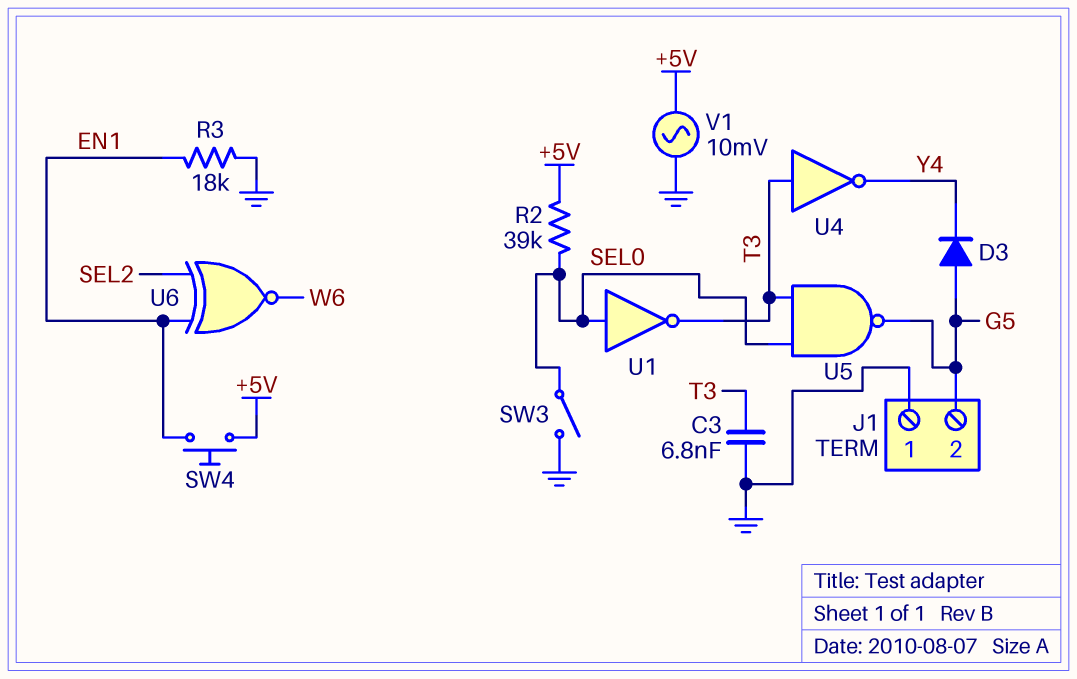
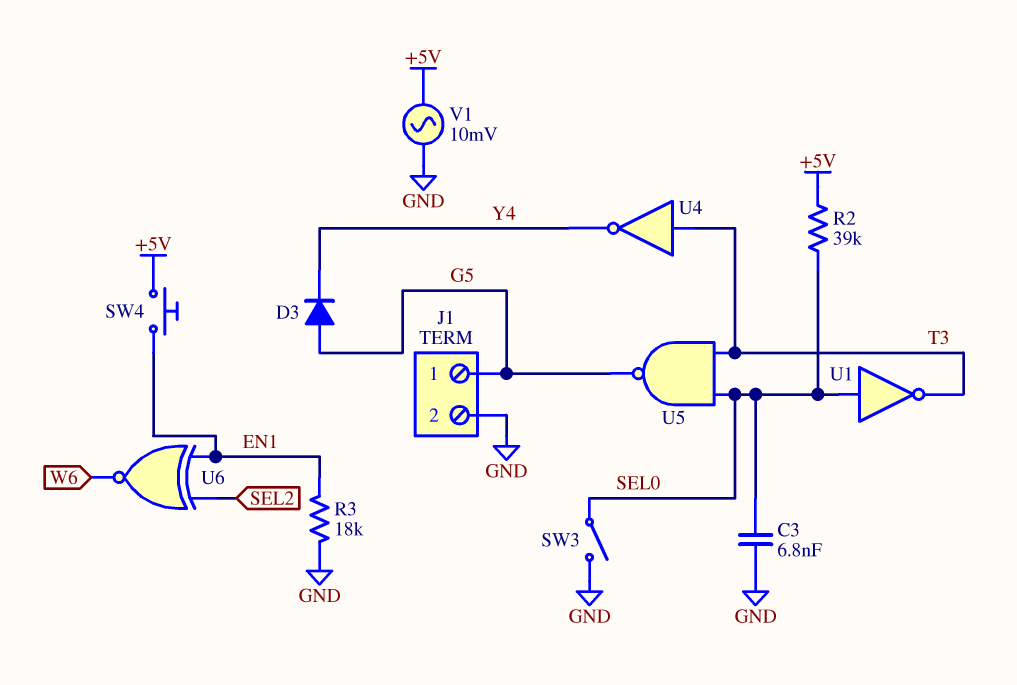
C3: 6.8nF (GND, T3) -> 6.8nF (GND, SEL0)
J1 pin 1: GND -> G5
J1 pin 2: G5 -> GND

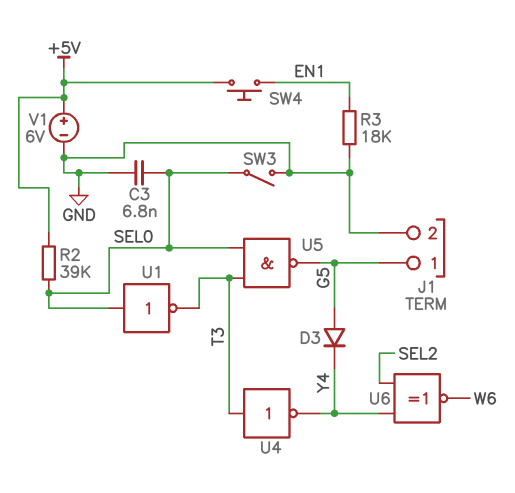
U6: XNOR (in EN1, in SEL2, out W6) -> XNOR (in SEL2, in Y4, out W6)
V1: AC 10mV (+5V, GND) -> 6V (plus +5V, minus GND)

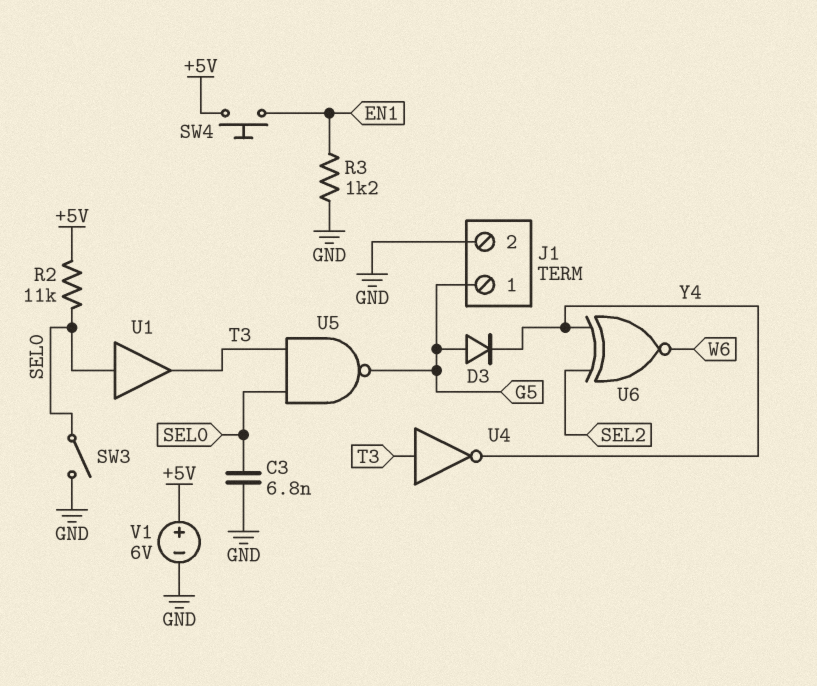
R2: 39k (+5V, SEL0) -> 11k (+5V, SEL0)
R3: 18k (EN1, GND) -> 1.2k (EN1, GND)
U1: NOT (in SEL0, out T3) -> buffer (in SEL0, out T3)

